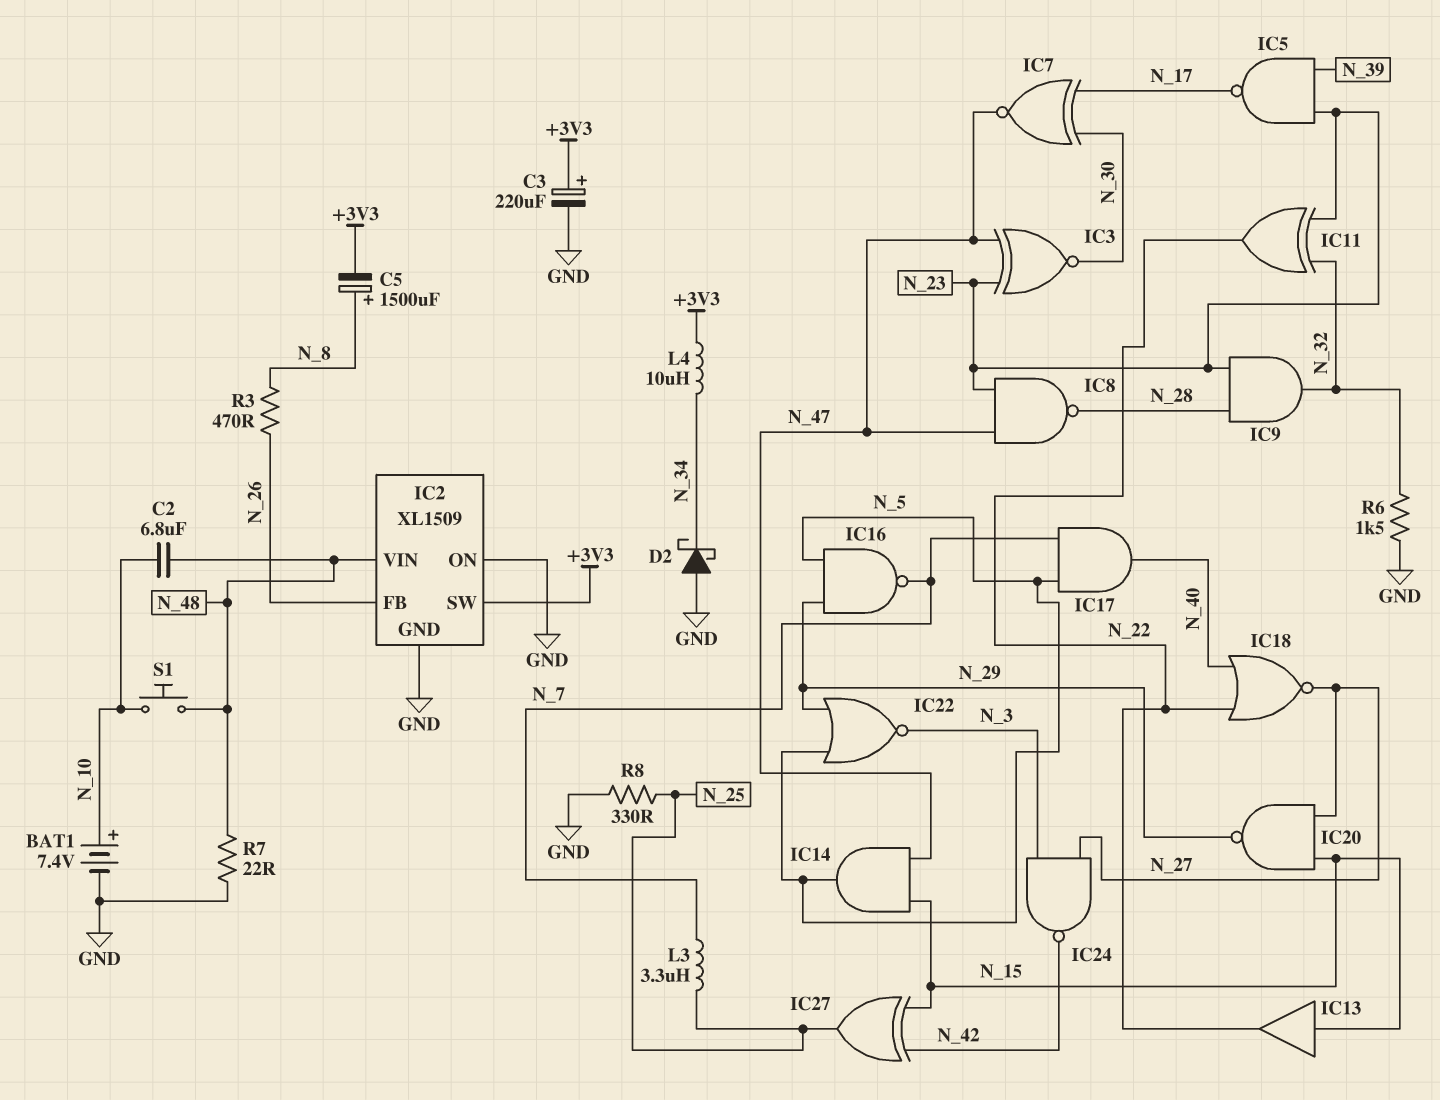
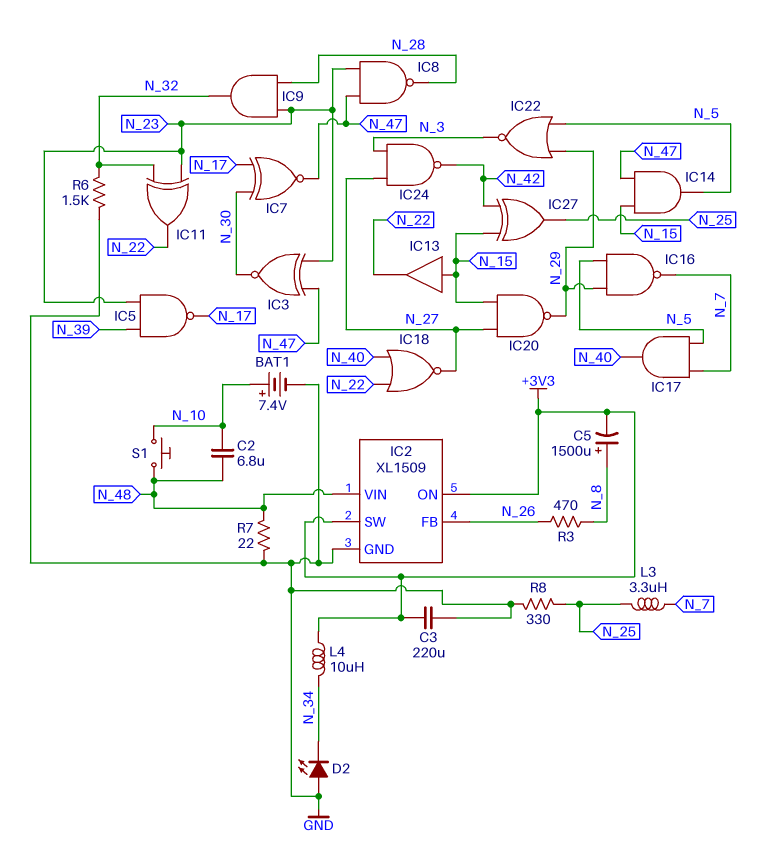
C3: 220uF (plus +3V3, minus GND) -> 220uF (+3V3, GND)
D2: schottky (A GND, K N_34) -> LED (A GND, K N_34)
IC2 pin ON: GND -> +3V3

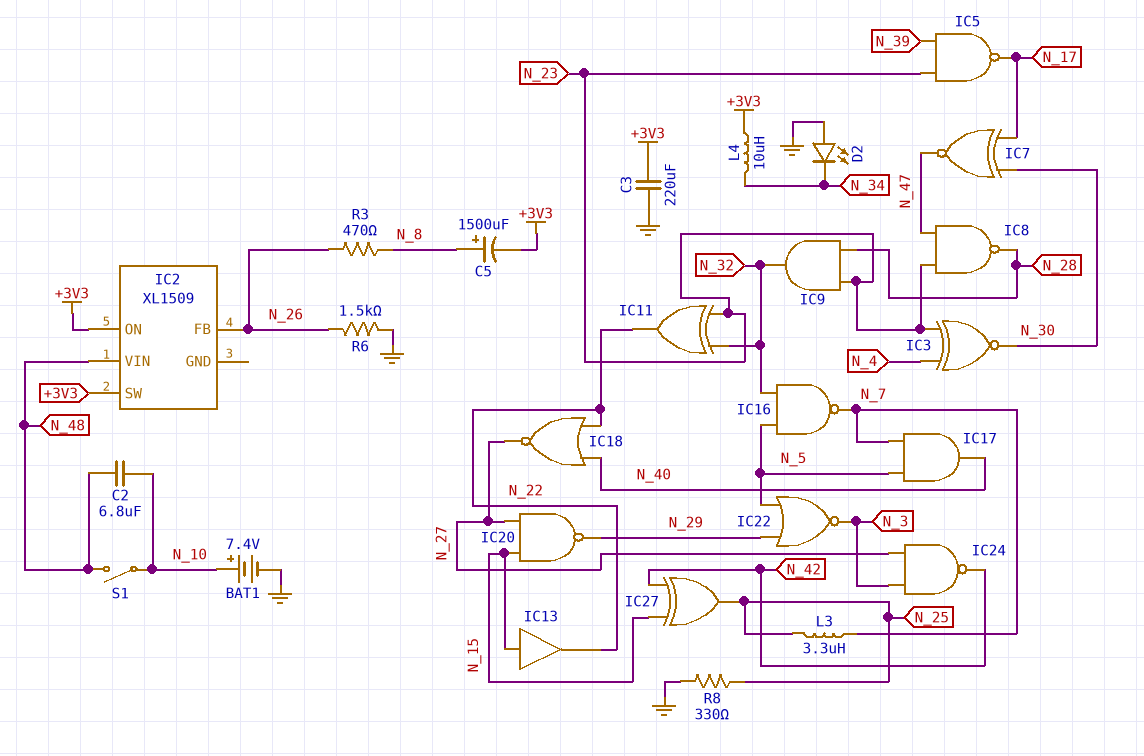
IC2 pin GND: GND -> none
IC3: XNOR (in N_23, in N_47, out N_30) -> XNOR (in N_4, in N_23, out N_30)
IC14: AND (in N_15, in N_47, out N_5) -> none
IC16: NAND (in N_5, in N_29, out N_7) -> NAND (in N_5, in N_32, out N_7)
R6: 1.5k (GND, N_32) -> 1.5k (GND, N_26)
R7: 22 (GND, N_48) -> none
S1: button (N_10, N_48) -> switch (N_10, N_48)

